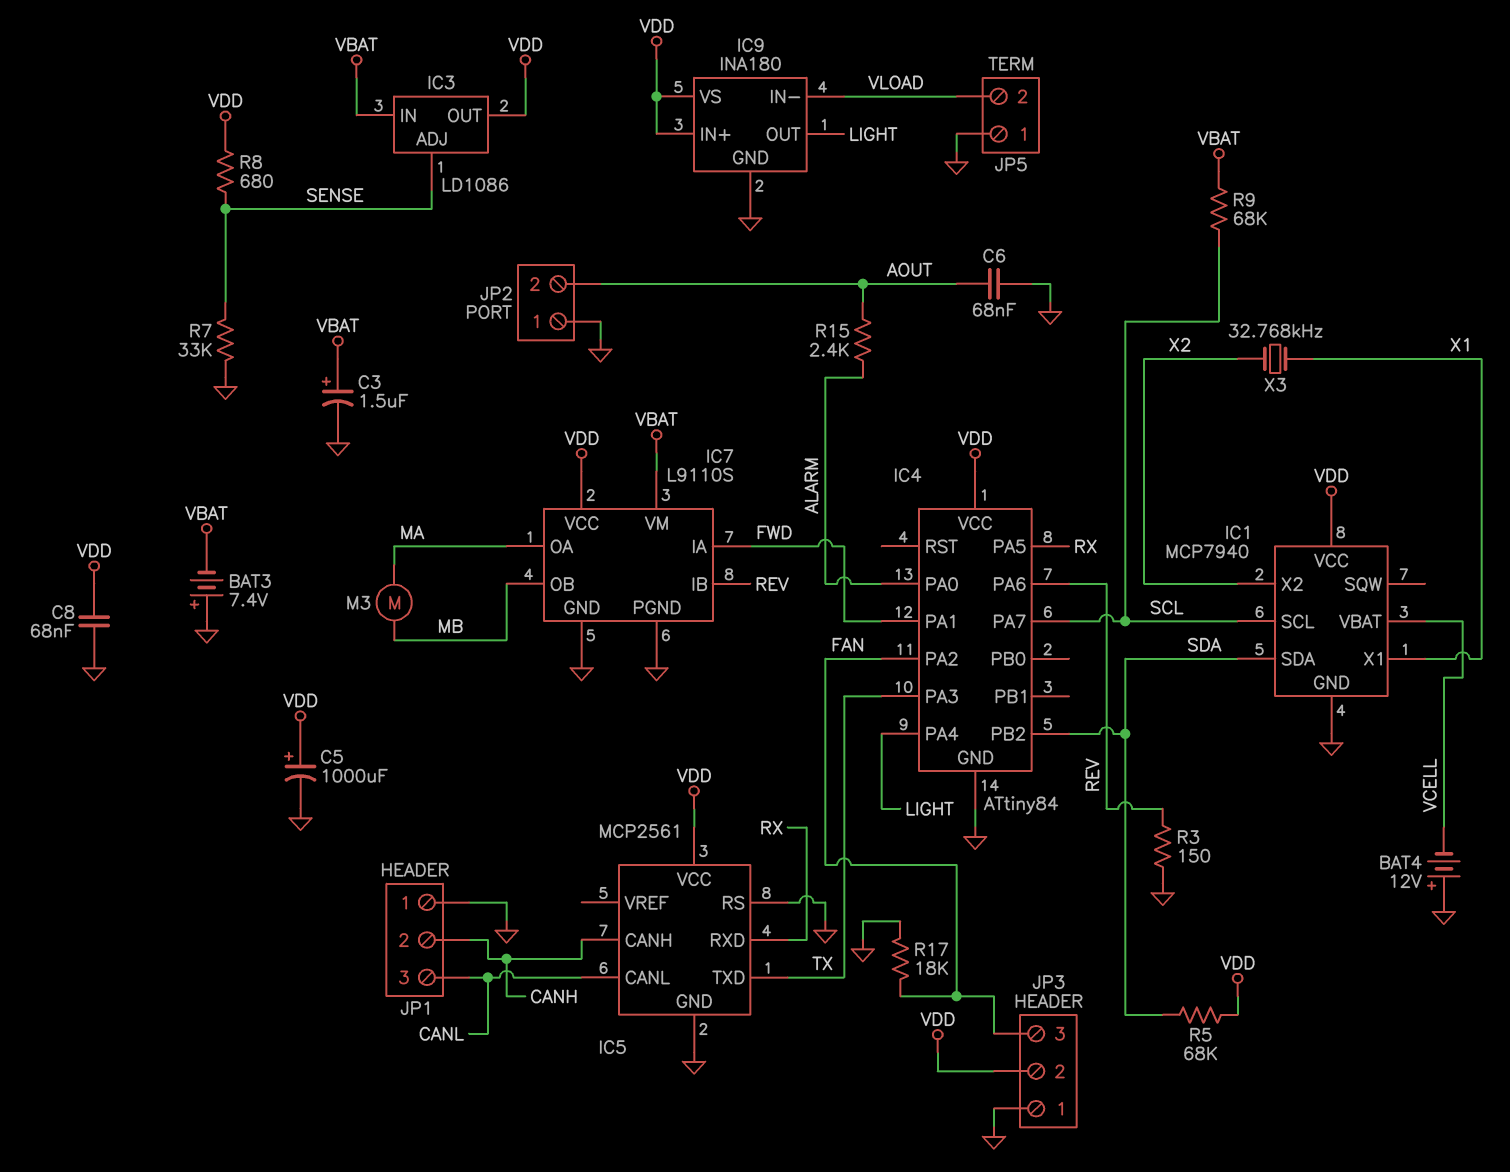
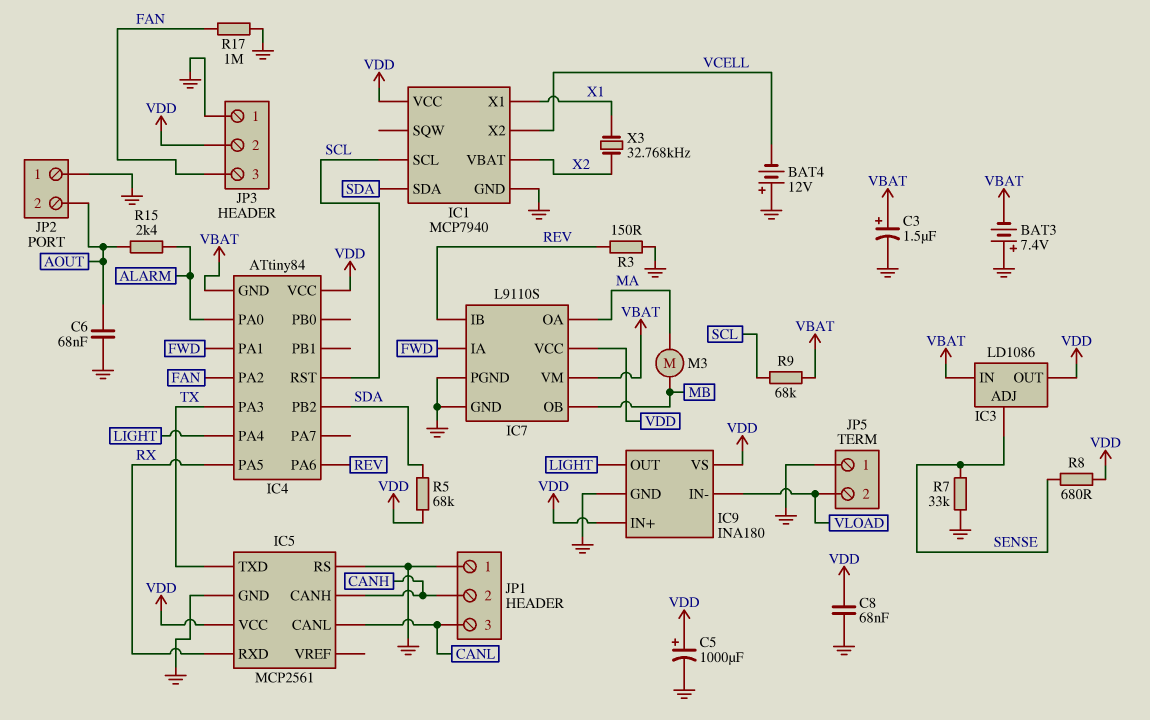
IC1 pin VBAT: VCELL -> X2
IC1 pin X2: X2 -> VCELL
IC4 pin GND: GND -> VBAT
IC4 pin PA7: SCL -> none
IC4 pin RST: none -> SCL
R17: 18k (FAN, GND) -> 1M (FAN, GND)

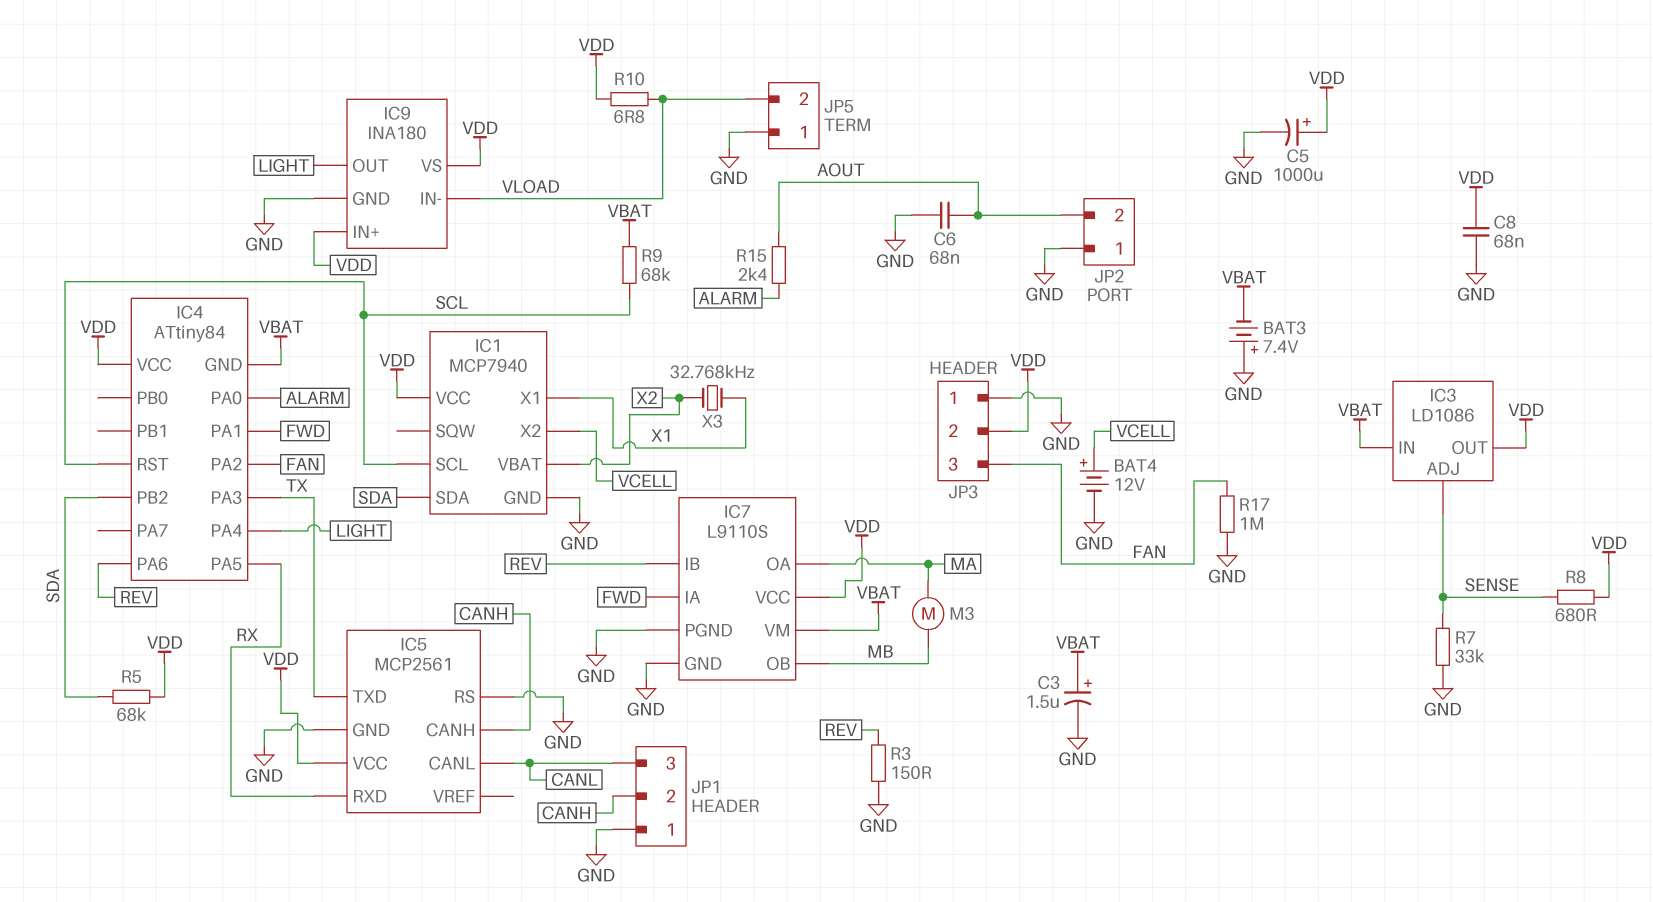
BAT4: 12V (plus GND, minus VCELL) -> 12V (plus VCELL, minus GND)
R10: none -> 6.8 (VDD, VLOAD)

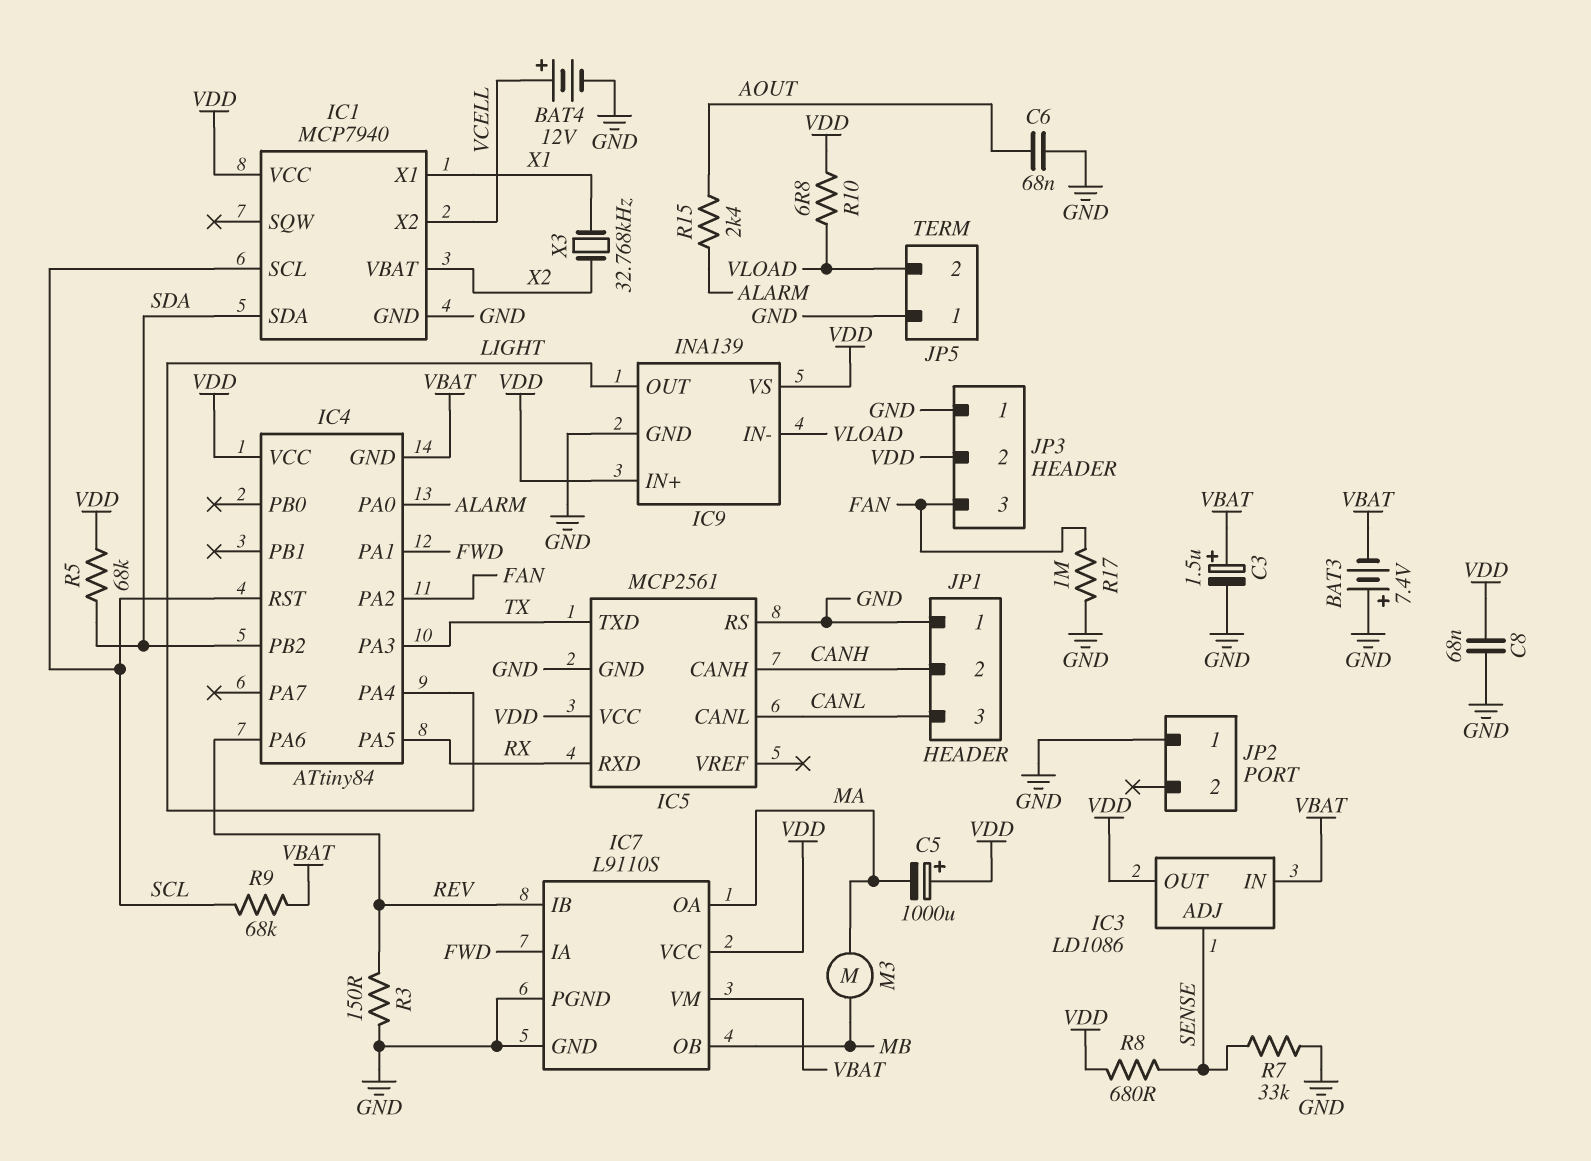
C5: 1000uF (plus VDD, minus GND) -> 1000uF (plus VDD, minus MA)
IC9: INA180 -> INA139
JP2 pin 2: AOUT -> none

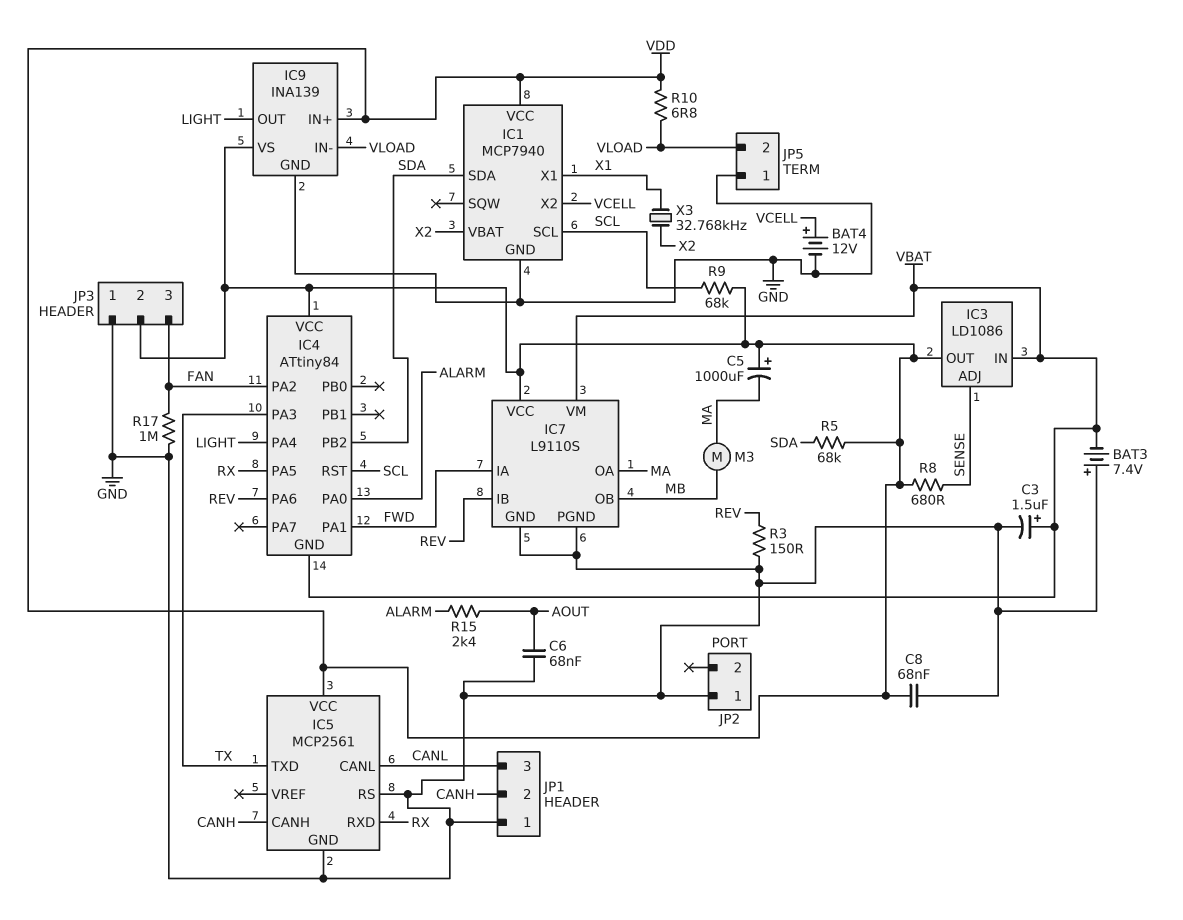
R7: 33k (GND, SENSE) -> none
R9: 68k (SCL, VBAT) -> 68k (SCL, VDD)

